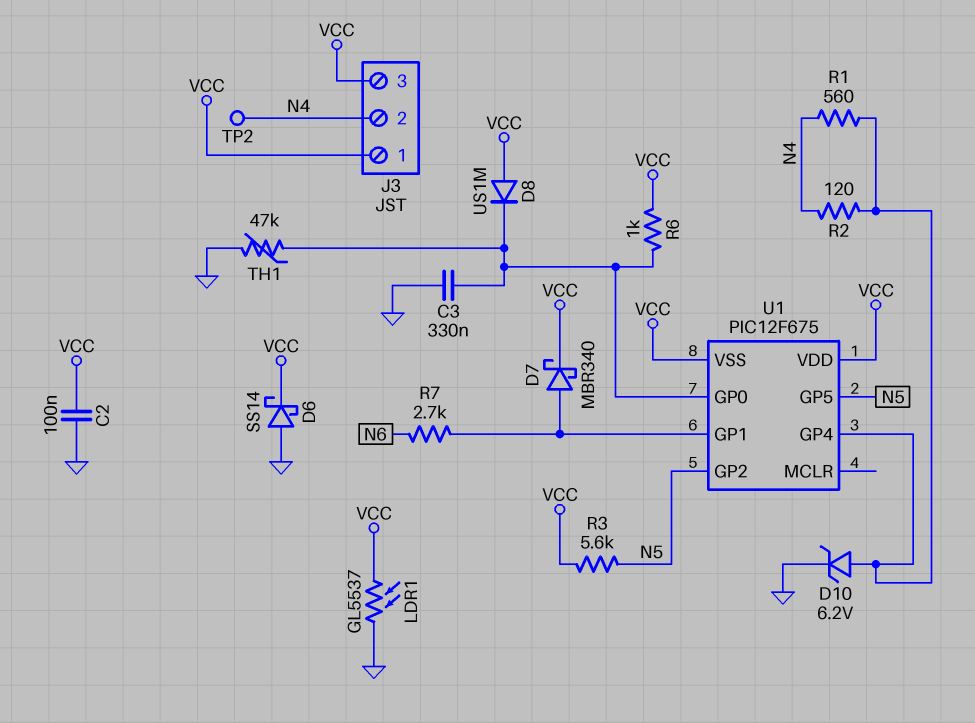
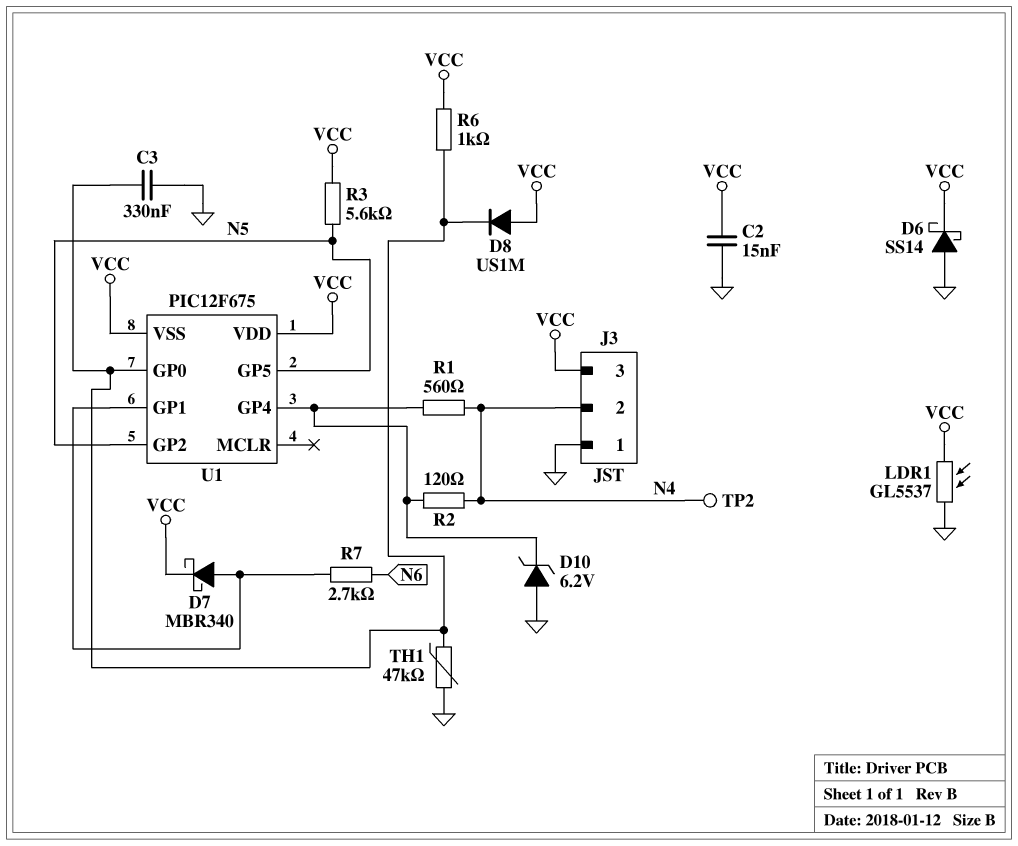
C2: 100nF (GND, VCC) -> 15nF (GND, VCC)
D10: zener 6.2V (A U1/GP4, K GND) -> zener 6.2V (A GND, K U1/GP4)
J3 pin 1: VCC -> GND

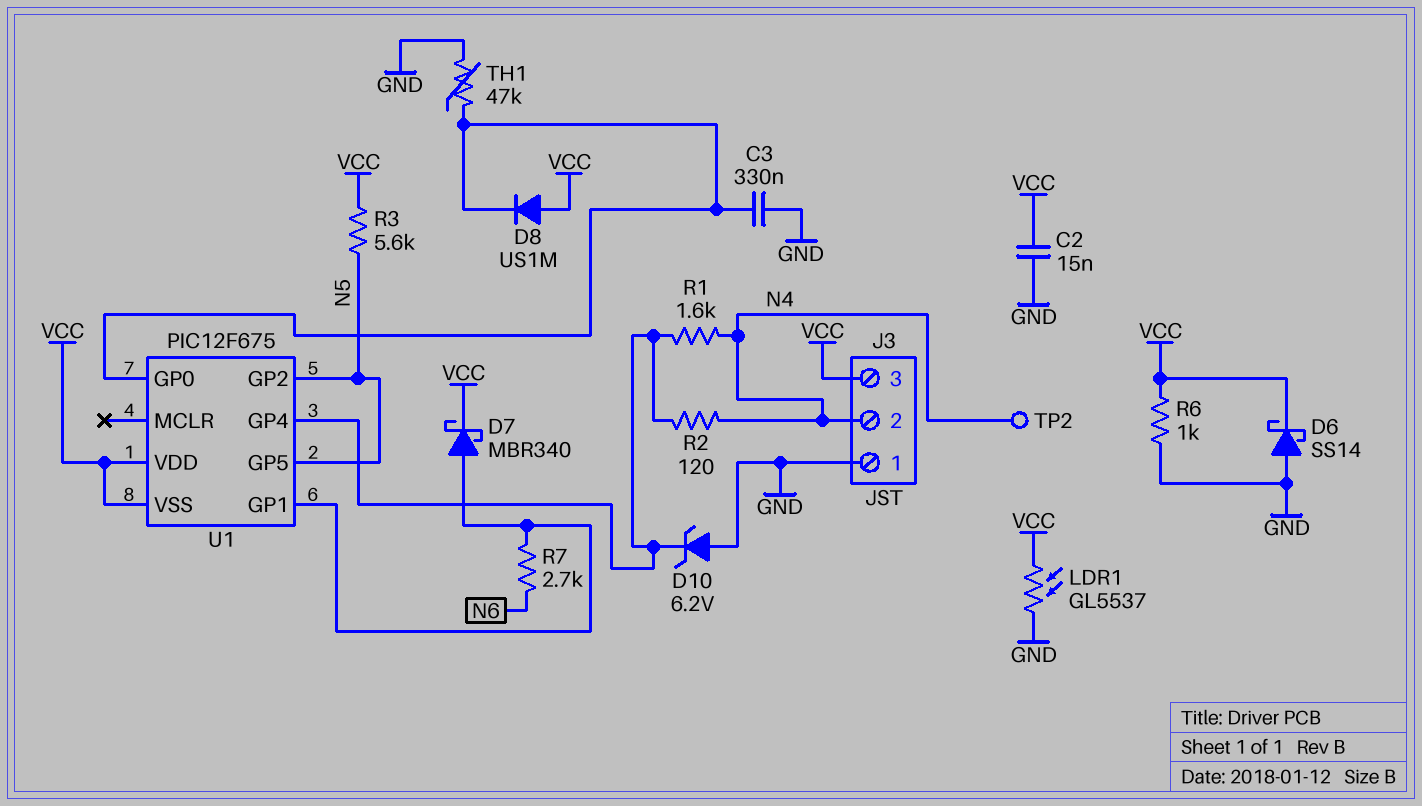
R1: 560 (N4, U1/GP4) -> 1.6k (N4, U1/GP4)
R6: 1k (U1/GP0, VCC) -> 1k (GND, VCC)

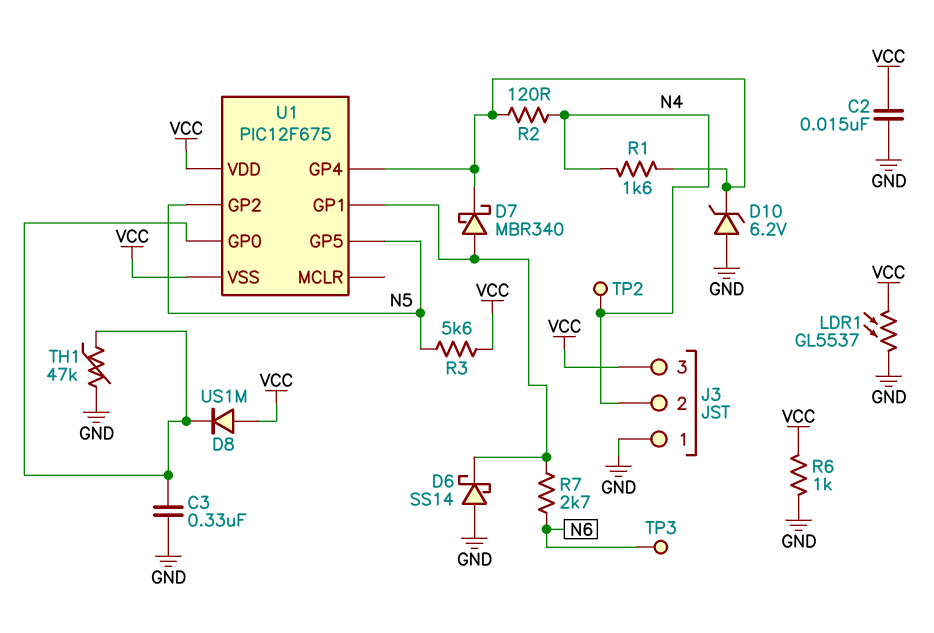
D6: schottky SS14 (A GND, K VCC) -> schottky SS14 (A GND, K U1/GP1)
D7: schottky MBR340 (A U1/GP1, K VCC) -> schottky MBR340 (A U1/GP1, K U1/GP4)
TP3: none -> test point (N6)

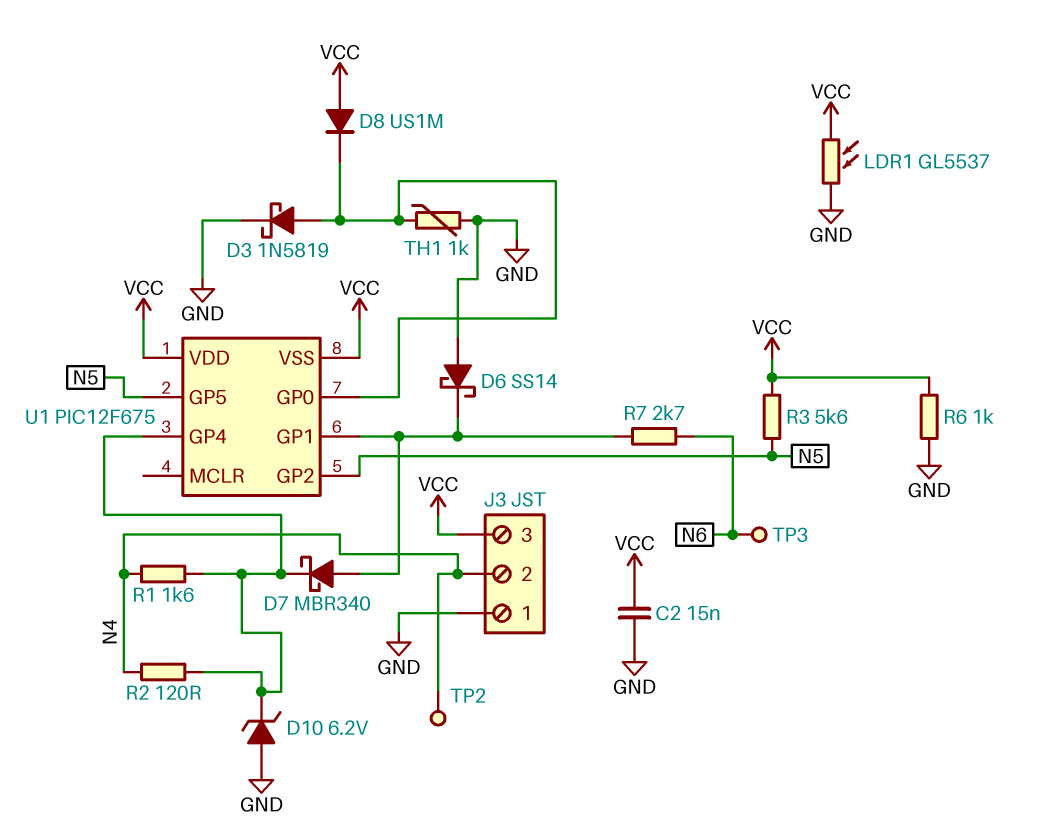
C3: 330nF (GND, U1/GP0) -> none
D3: none -> schottky 1N5819 (A U1/GP0, K GND)
TH1: 47k (GND, U1/GP0) -> 1k (GND, U1/GP0)

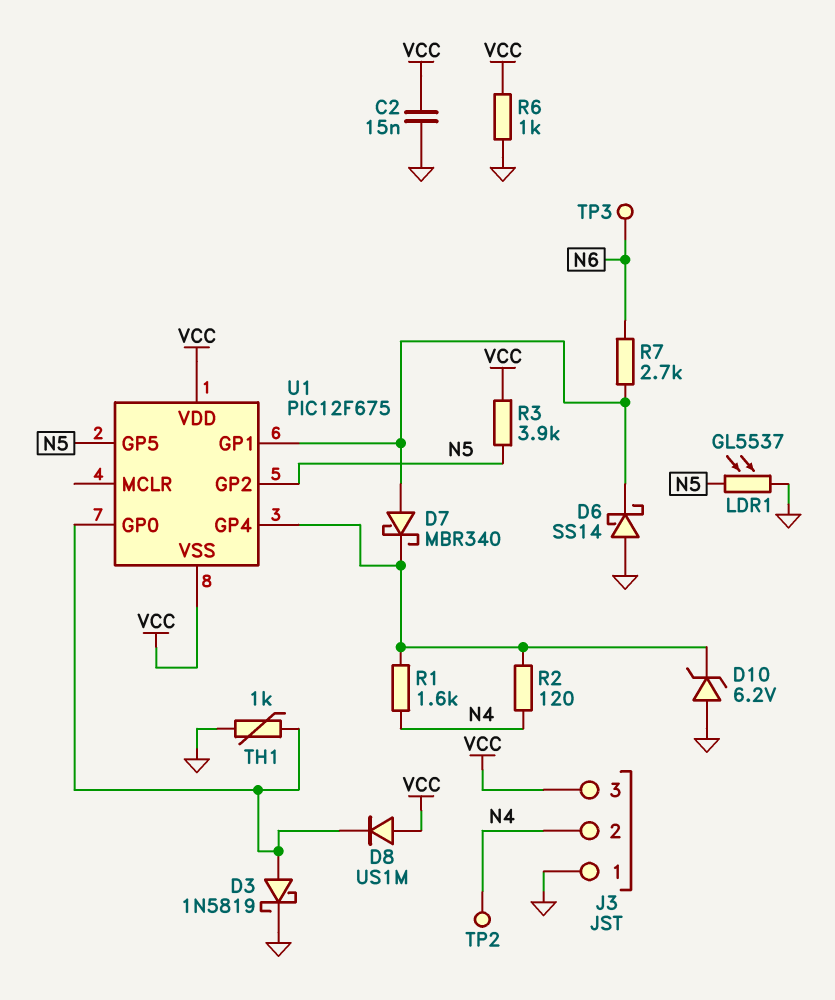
LDR1: GL5537 (GND, VCC) -> GL5537 (GND, N5)
R3: 5.6k (N5, VCC) -> 3.9k (N5, VCC)

